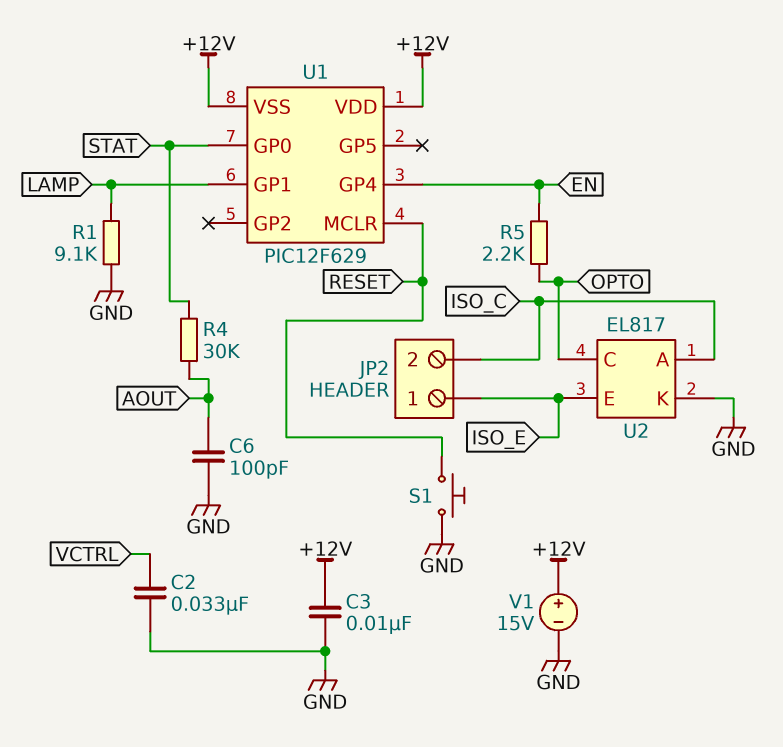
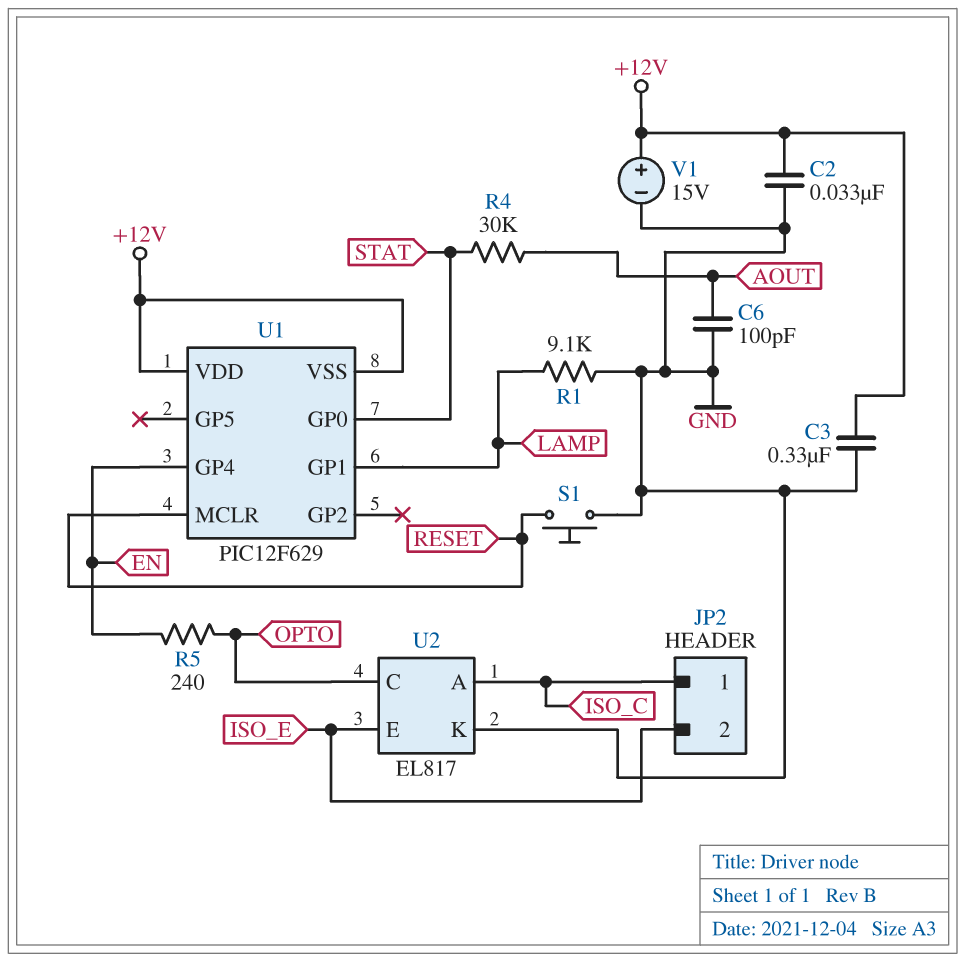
C2: 33nF (GND, VCTRL) -> 33nF (+12V, GND)
C3: 10nF (+12V, GND) -> 330nF (+12V, GND)
JP2 pin 1: ISO_E -> ISO_C
JP2 pin 2: ISO_C -> ISO_E
R5: 2.2k (EN, OPTO) -> 240 (EN, OPTO)

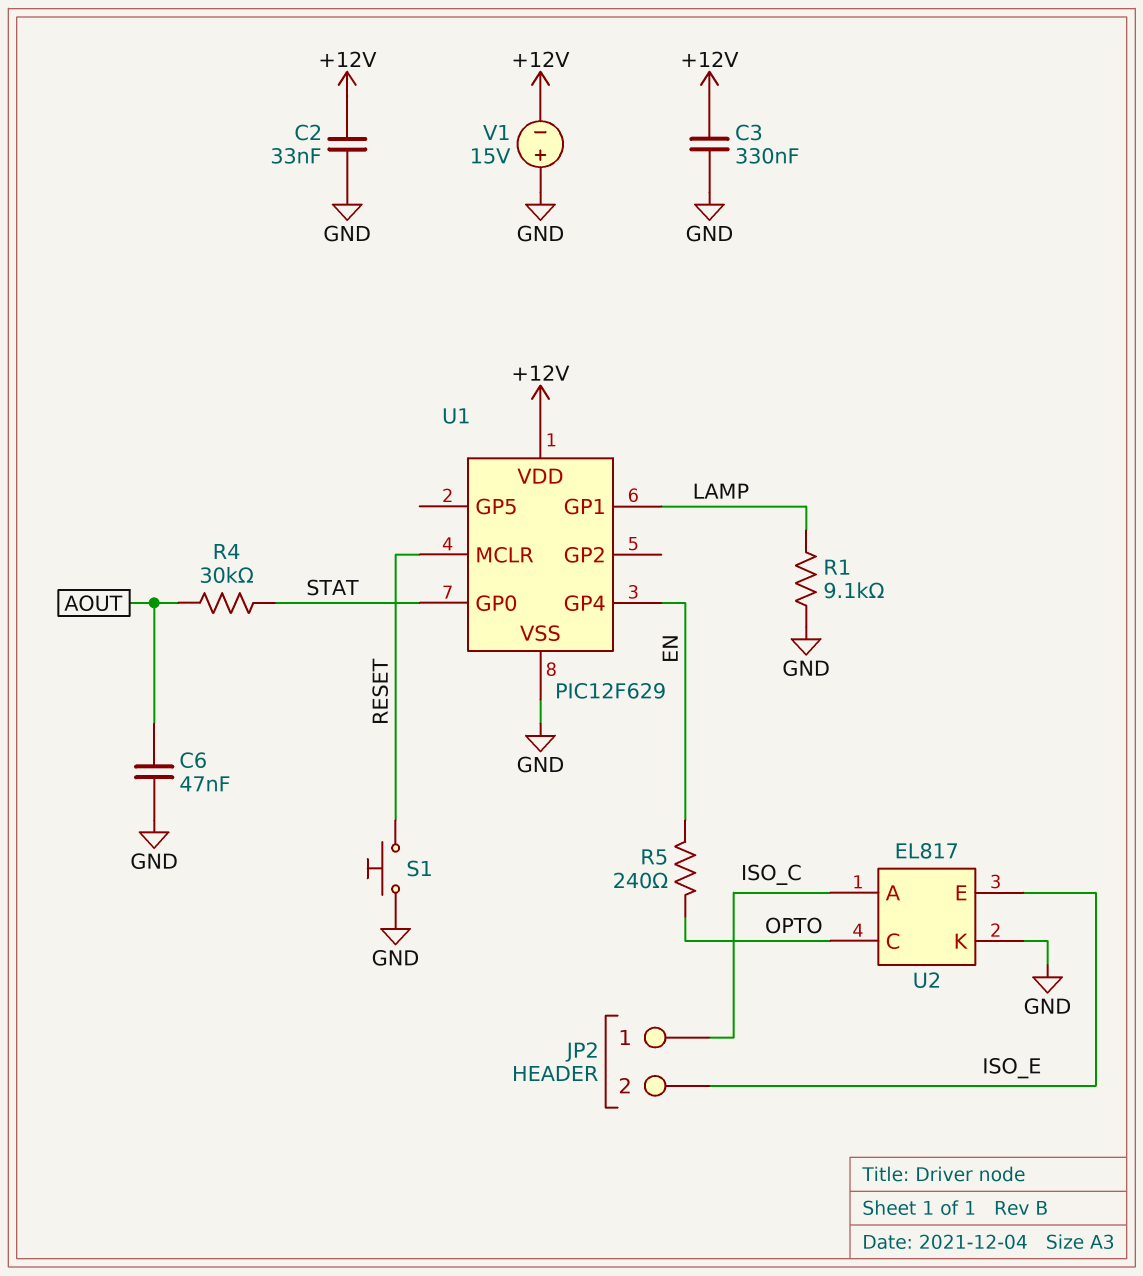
C6: 100pF (AOUT, GND) -> 47nF (AOUT, GND)
U1 pin VSS: +12V -> GND
V1: 15V (plus +12V, minus GND) -> 15V (plus GND, minus +12V)

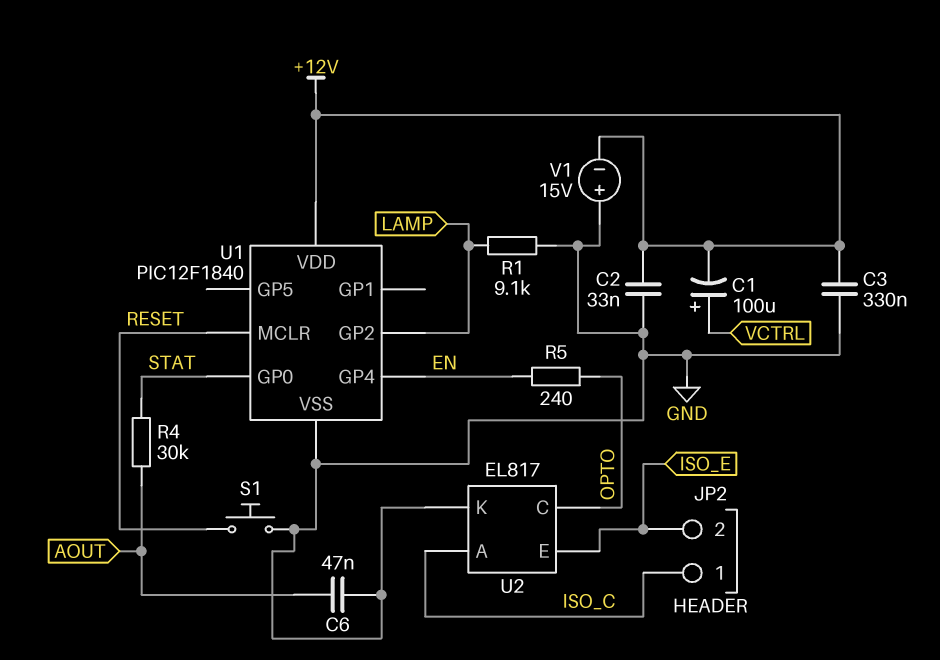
C1: none -> 100uF (plus VCTRL, minus +12V)
U1: PIC12F629 -> PIC12F1840
U1 pin GP1: LAMP -> none
U1 pin GP2: none -> LAMP

